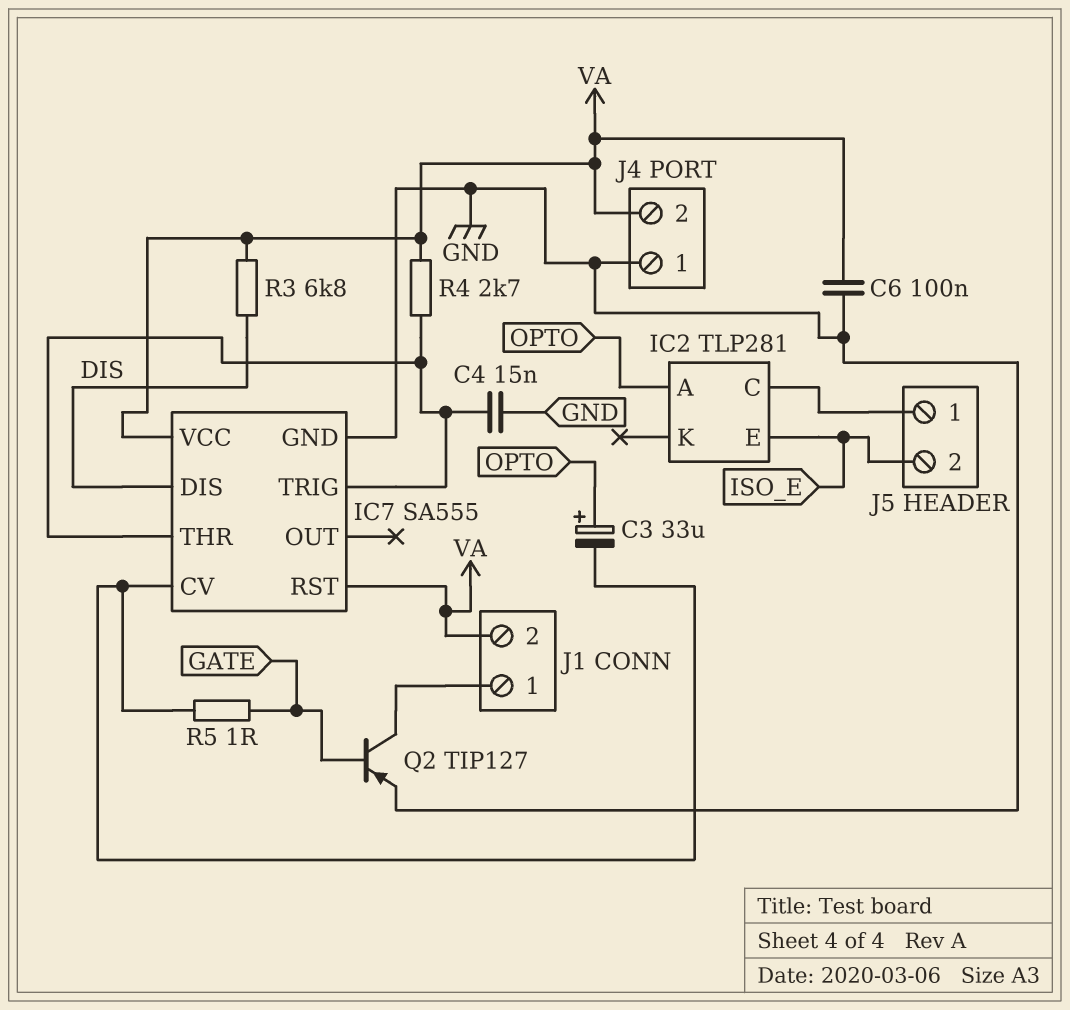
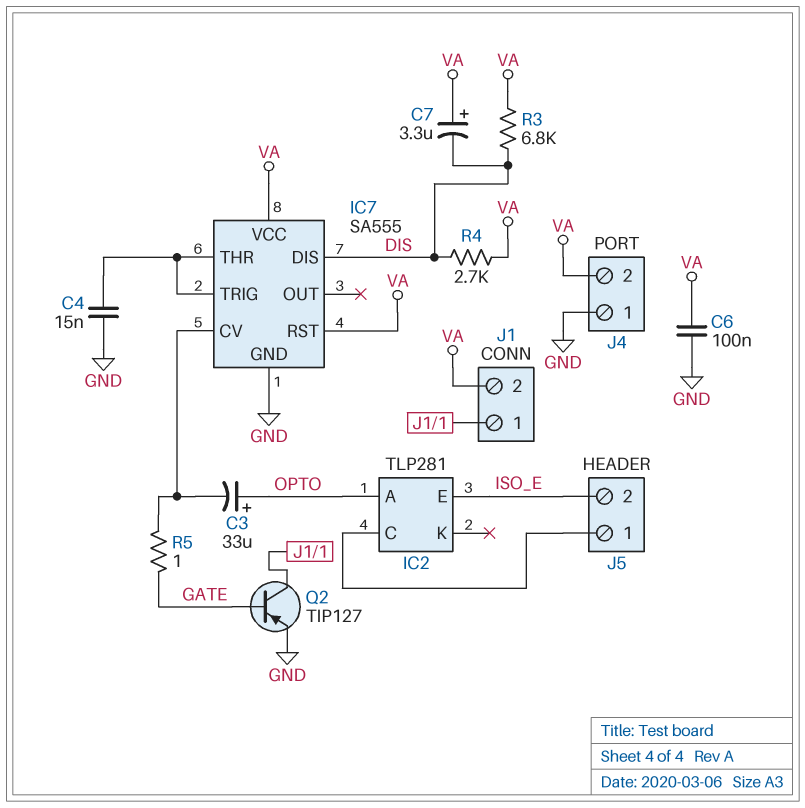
C7: none -> 3.3uF (plus VA, minus DIS)
R4: 2.7k (IC7/THR, VA) -> 2.7k (DIS, VA)

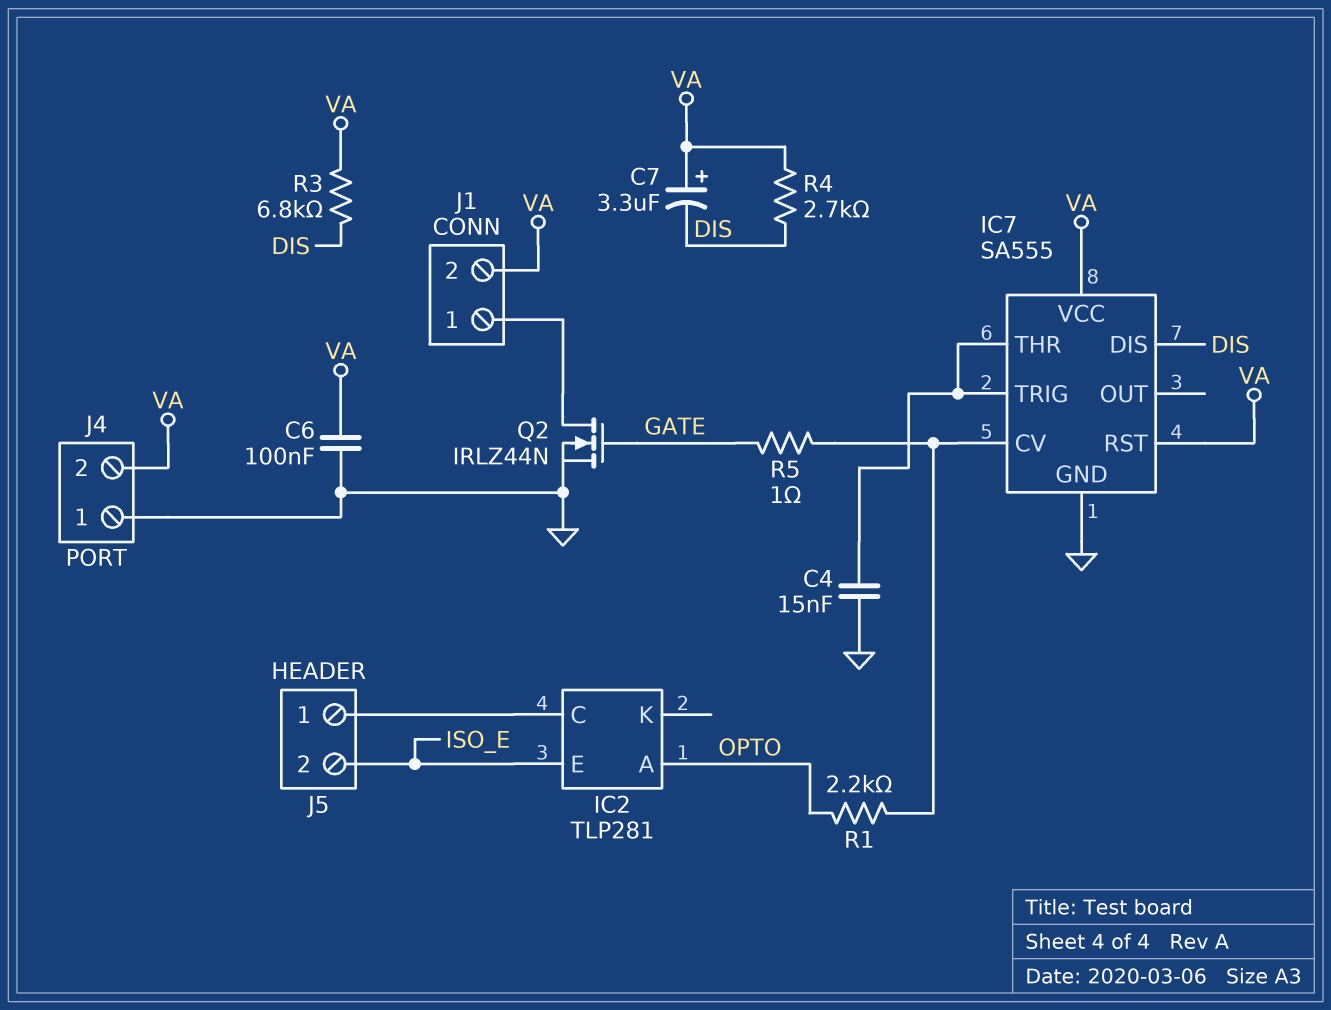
C3: 33uF (plus OPTO, minus IC7/CV) -> none
Q2: PNP TIP127 (B GATE, C J1/1, E GND) -> NMOS IRLZ44N (G GATE, D J1/1, S GND)
R1: none -> 2.2k (IC7/CV, OPTO)

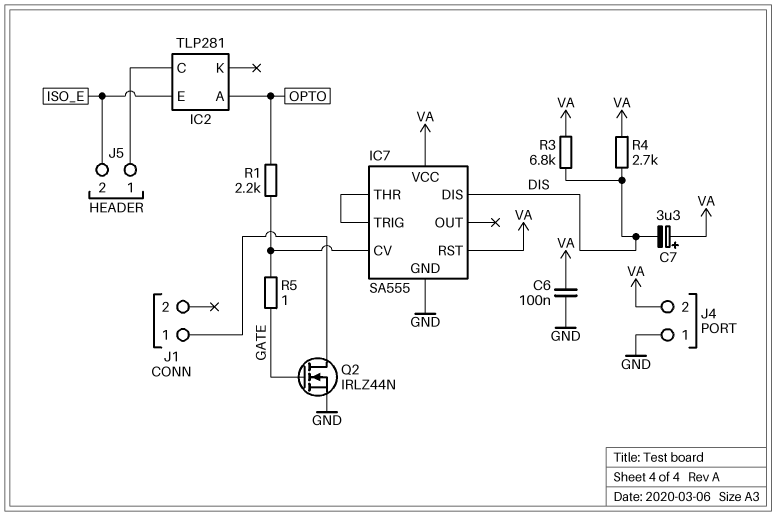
C4: 15nF (GND, IC7/THR) -> none
J1 pin 2: VA -> none

